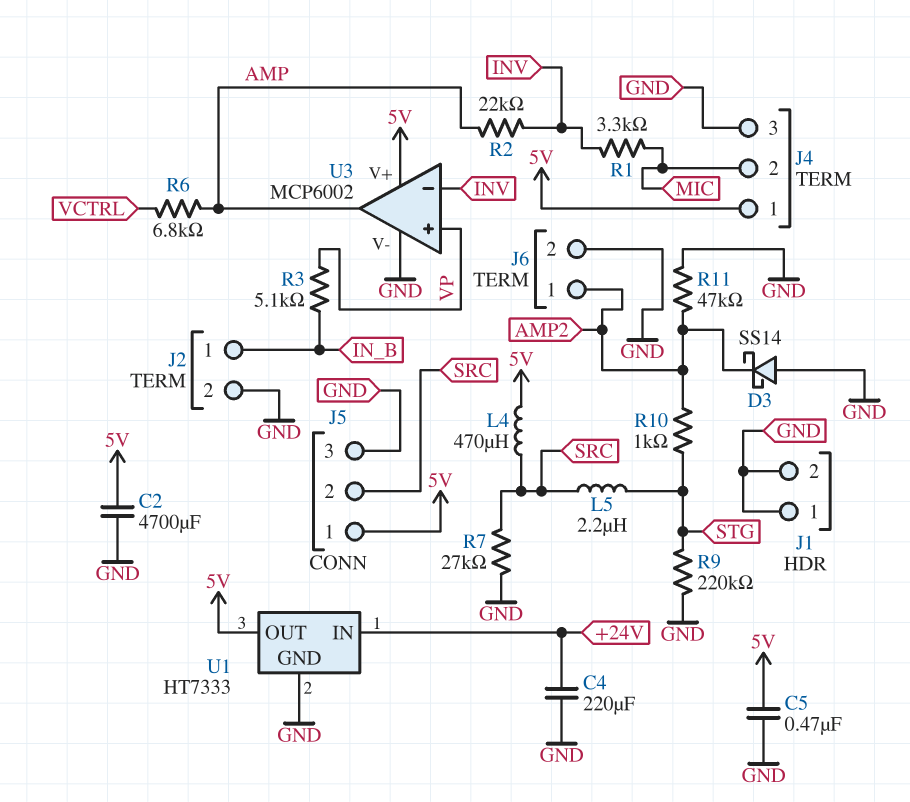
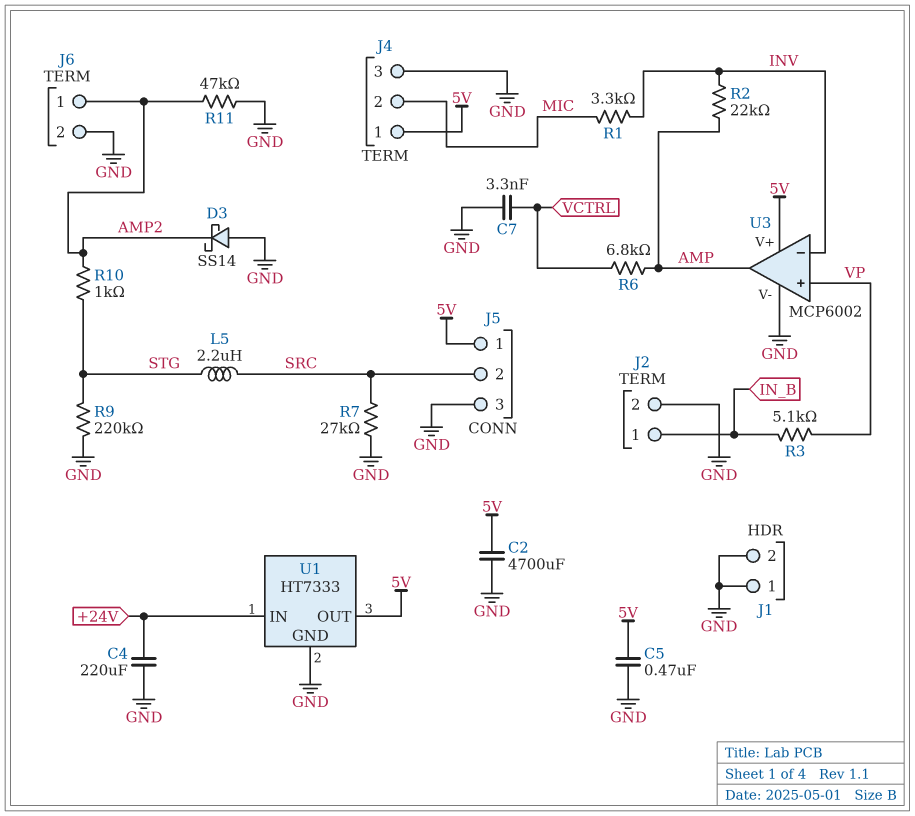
C7: none -> 3.3nF (GND, VCTRL)
L4: 470uH (5V, SRC) -> none

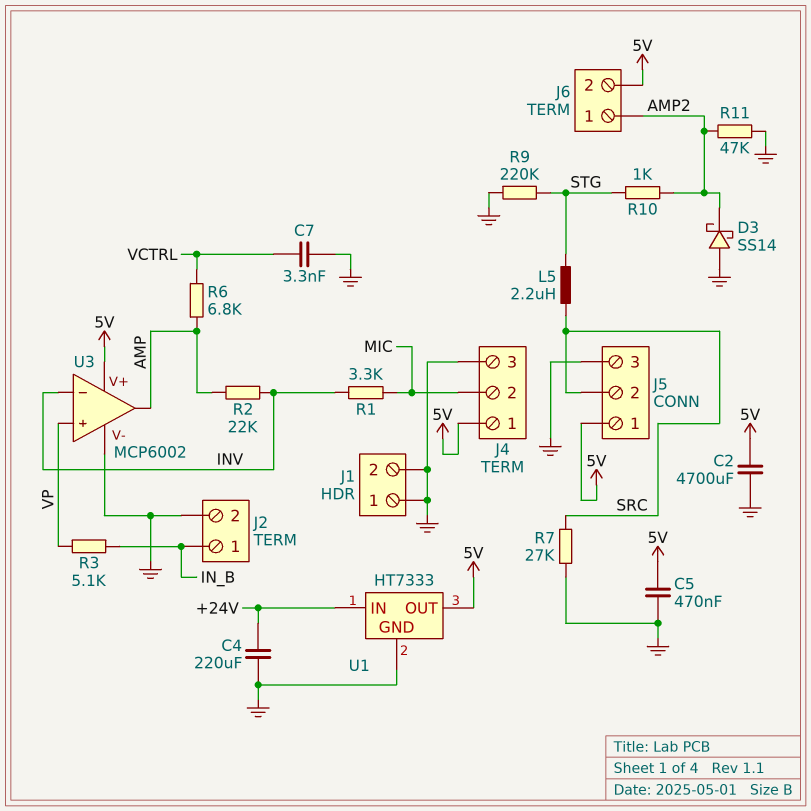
J6 pin 2: GND -> 5V

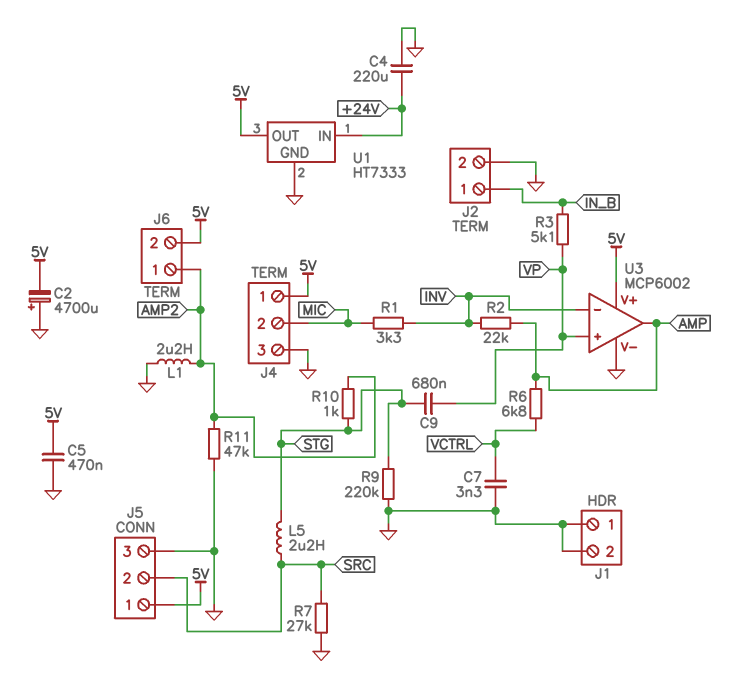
C2: 4700uF (5V, GND) -> 4700uF (plus GND, minus 5V)
C9: none -> 680nF (STG, VP)
D3: schottky SS14 (A GND, K AMP2) -> none
L1: none -> 2.2uH (AMP2, GND)

